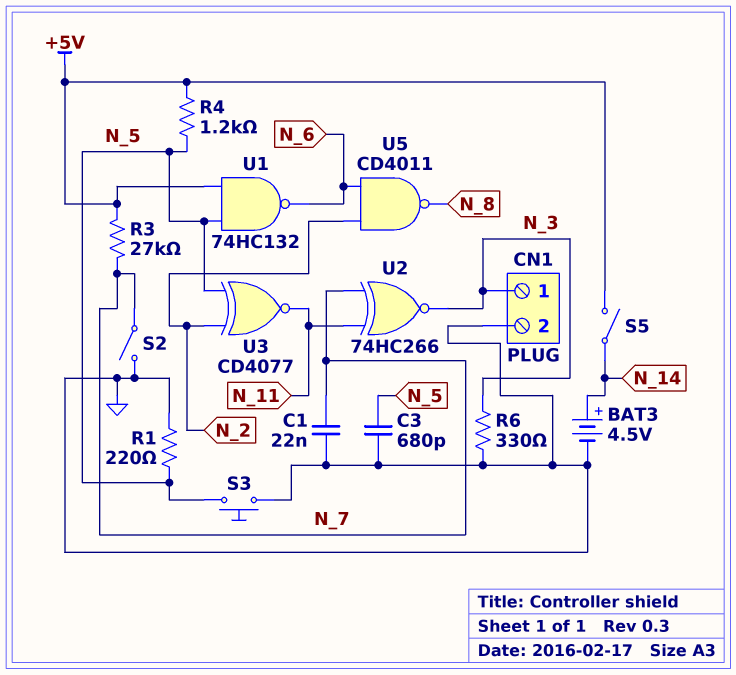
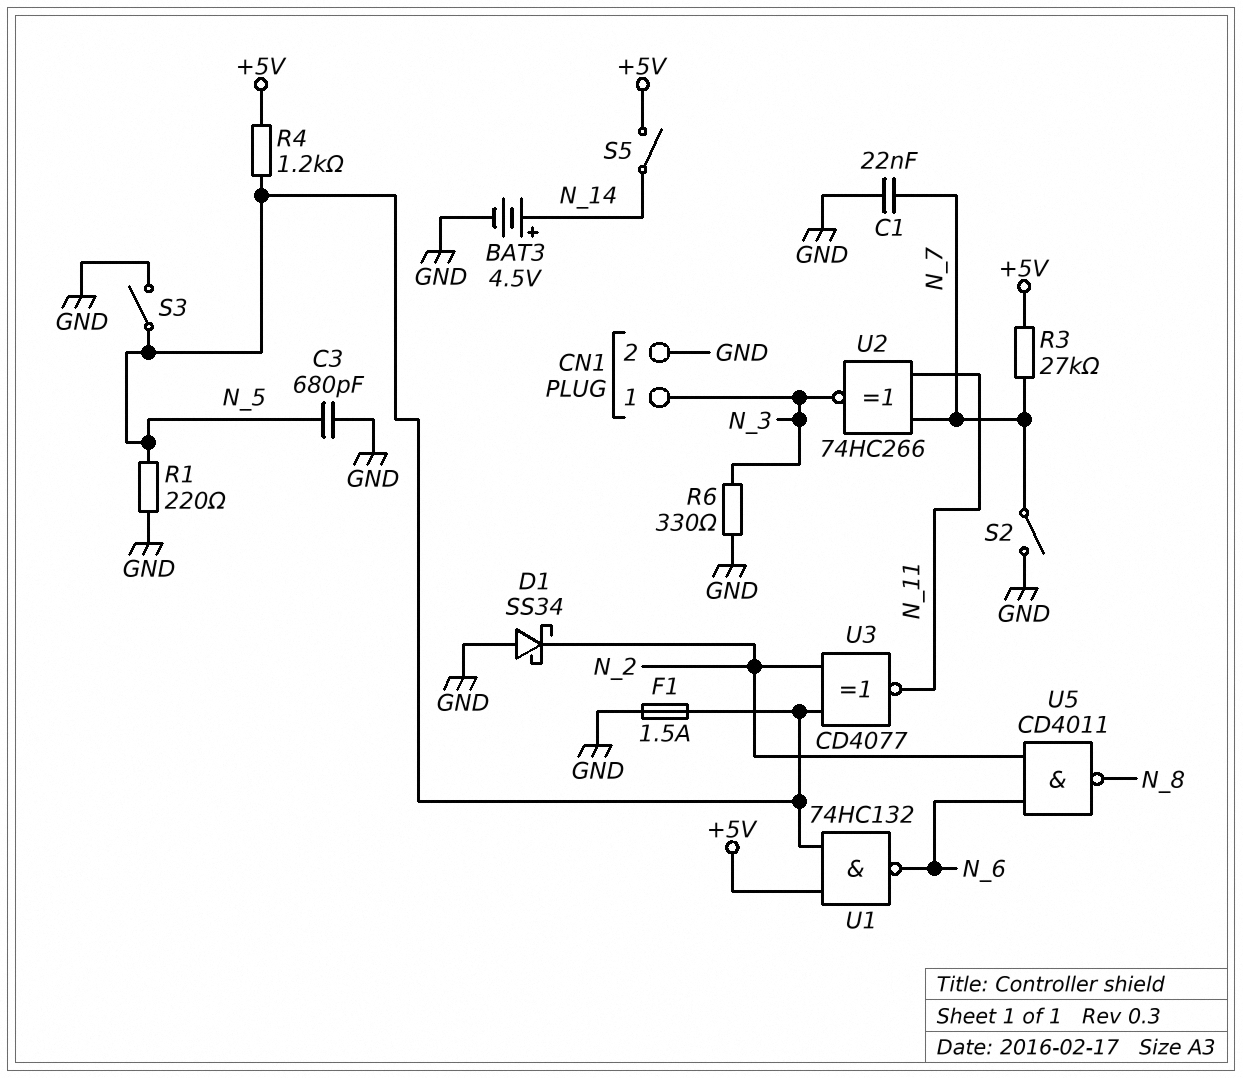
D1: none -> schottky SS34 (A GND, K N_2)
F1: none -> 1.5A (GND, N_5)
S3: button (GND, N_5) -> switch (GND, N_5)

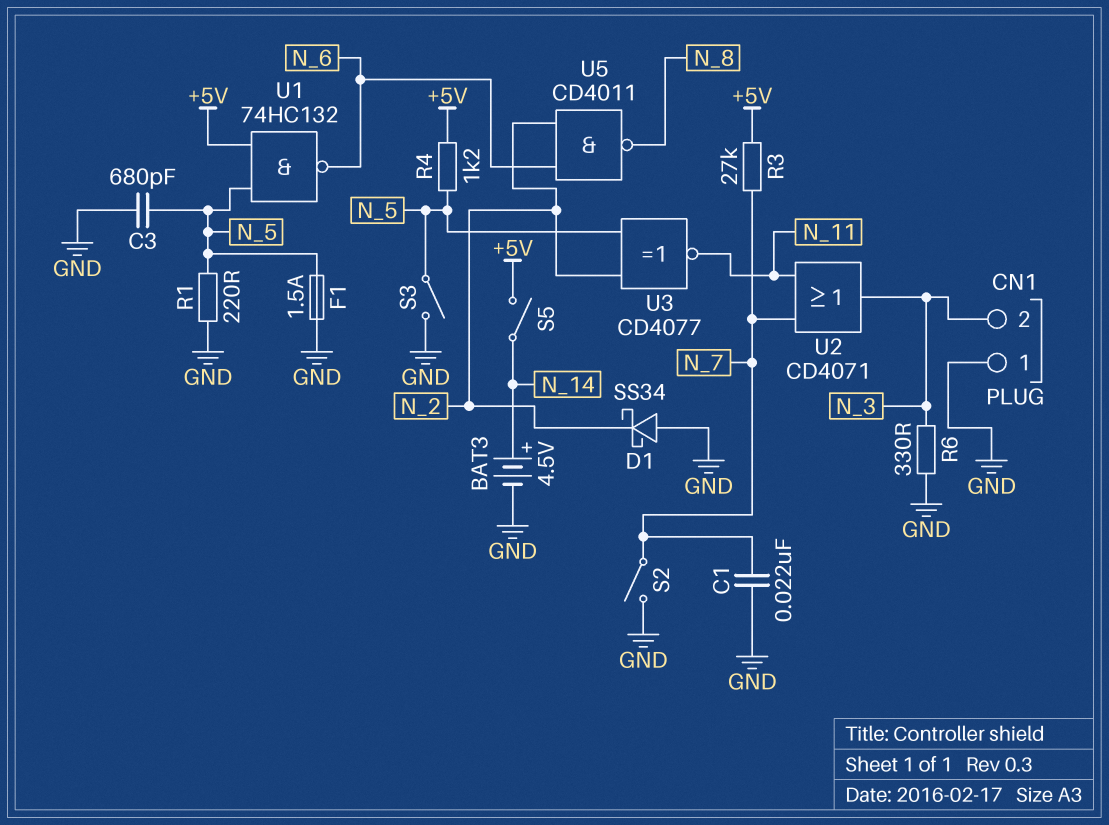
CN1 pin 1: N_3 -> GND
CN1 pin 2: GND -> N_3
U2: XNOR 74HC266 (in N_7, in N_11, out N_3) -> OR CD4071 (in N_7, in N_11, out N_3)

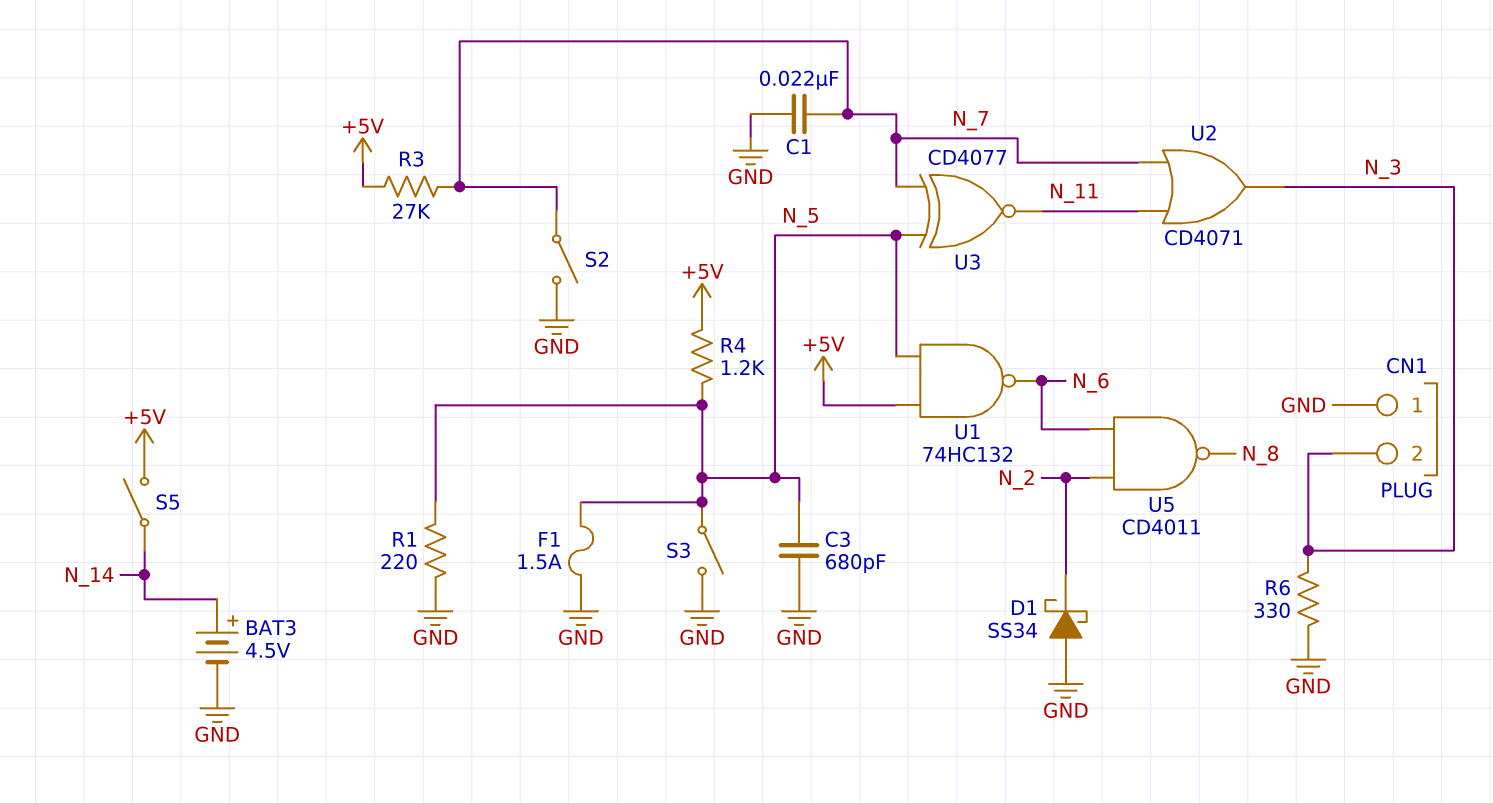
U3: XNOR CD4077 (in N_2, in N_5, out N_11) -> XNOR CD4077 (in N_5, in N_7, out N_11)

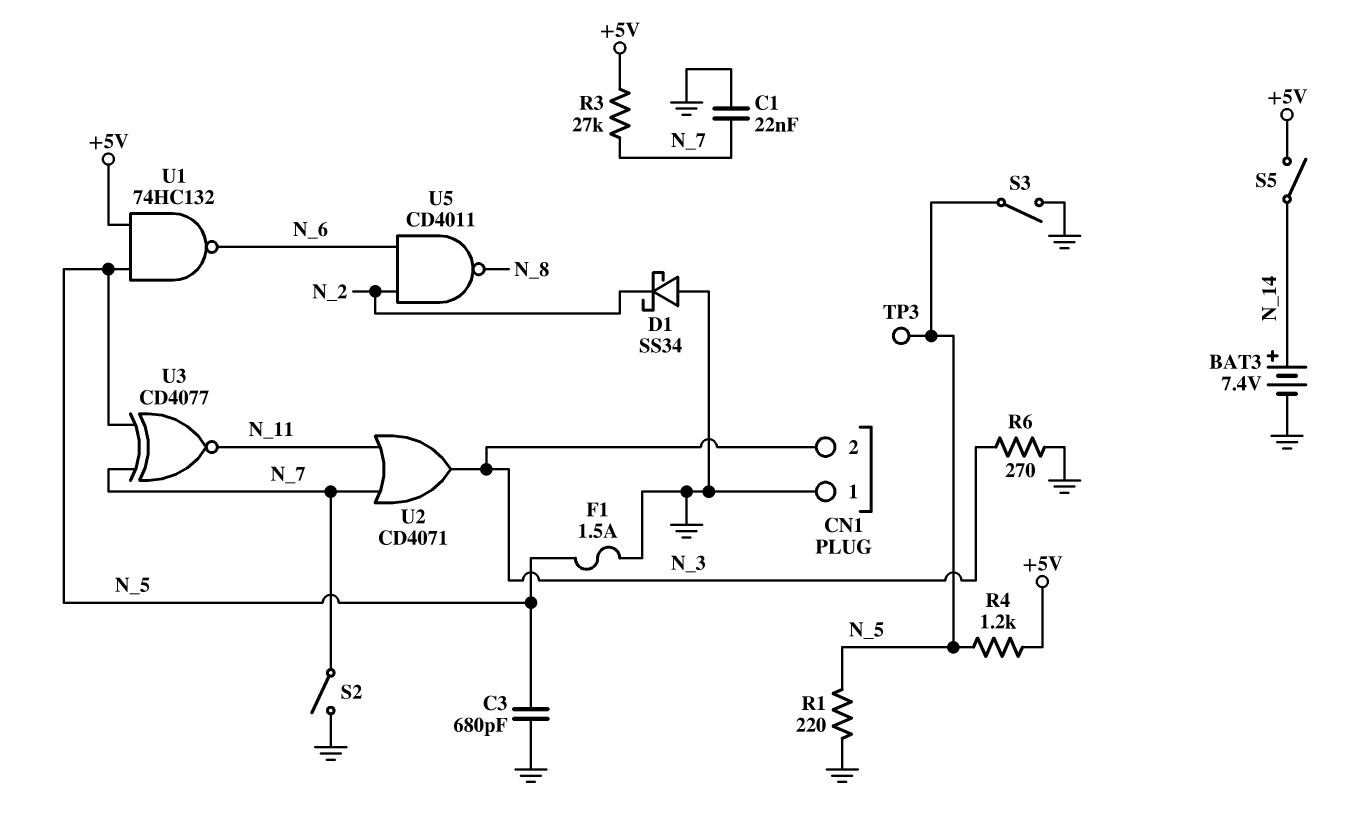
BAT3: 4.5V (plus N_14, minus GND) -> 7.4V (plus N_14, minus GND)
R6: 330 (GND, N_3) -> 270 (GND, N_3)
TP3: none -> test point (N_5)

